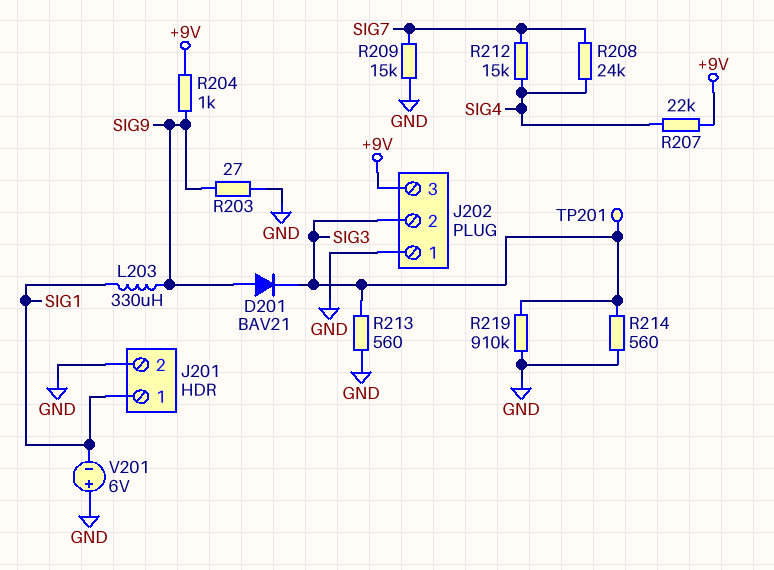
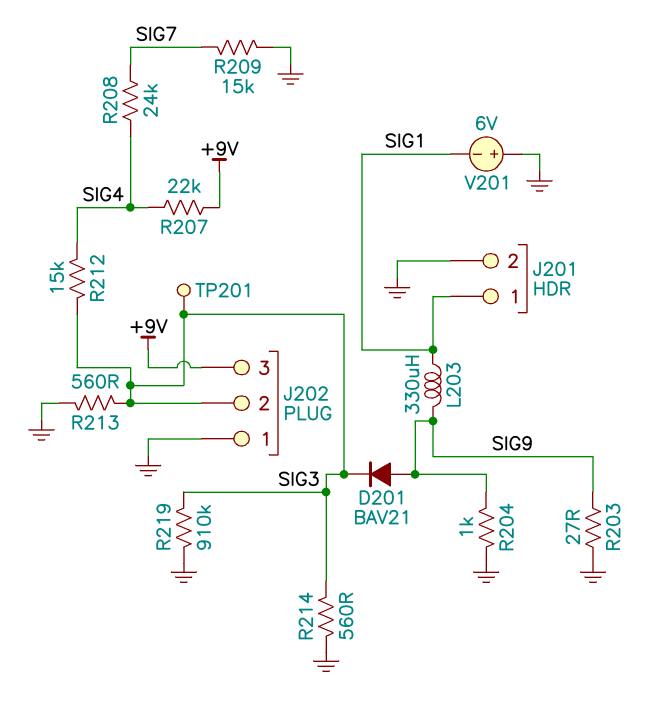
R204: 1k (+9V, SIG9) -> 1k (GND, SIG9)
R212: 15k (SIG4, SIG7) -> 15k (SIG3, SIG4)

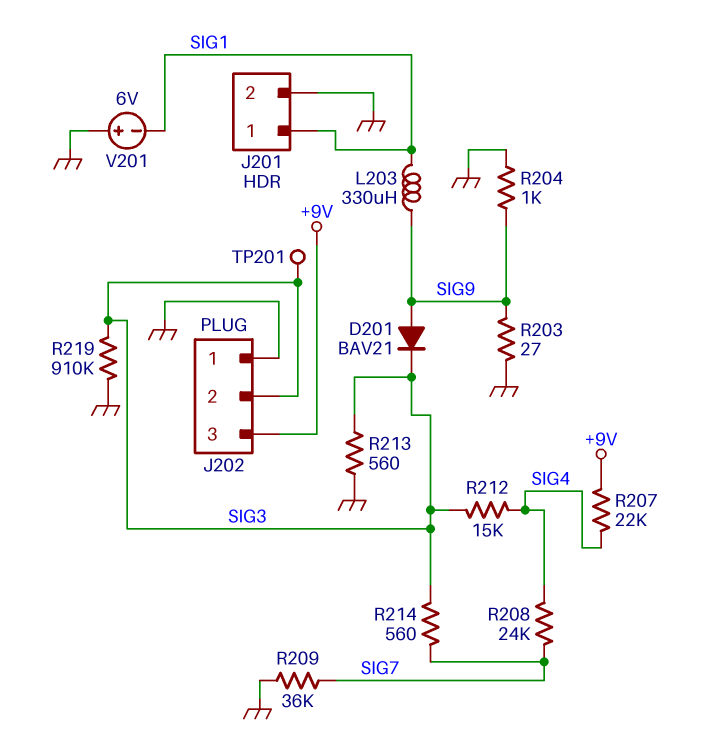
R209: 15k (GND, SIG7) -> 36k (GND, SIG7)
R214: 560 (GND, SIG3) -> 560 (SIG3, SIG7)

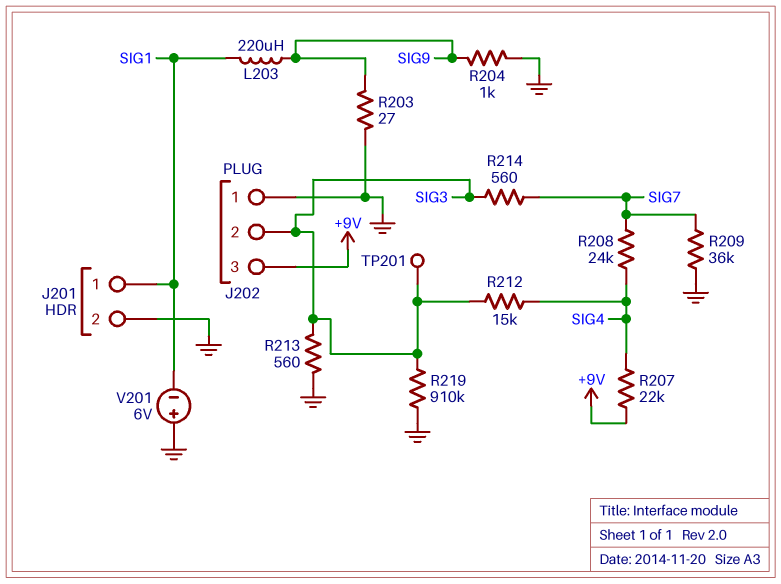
D201: diode BAV21 (A SIG9, K SIG3) -> none
L203: 330uH (SIG1, SIG9) -> 220uH (SIG1, SIG9)

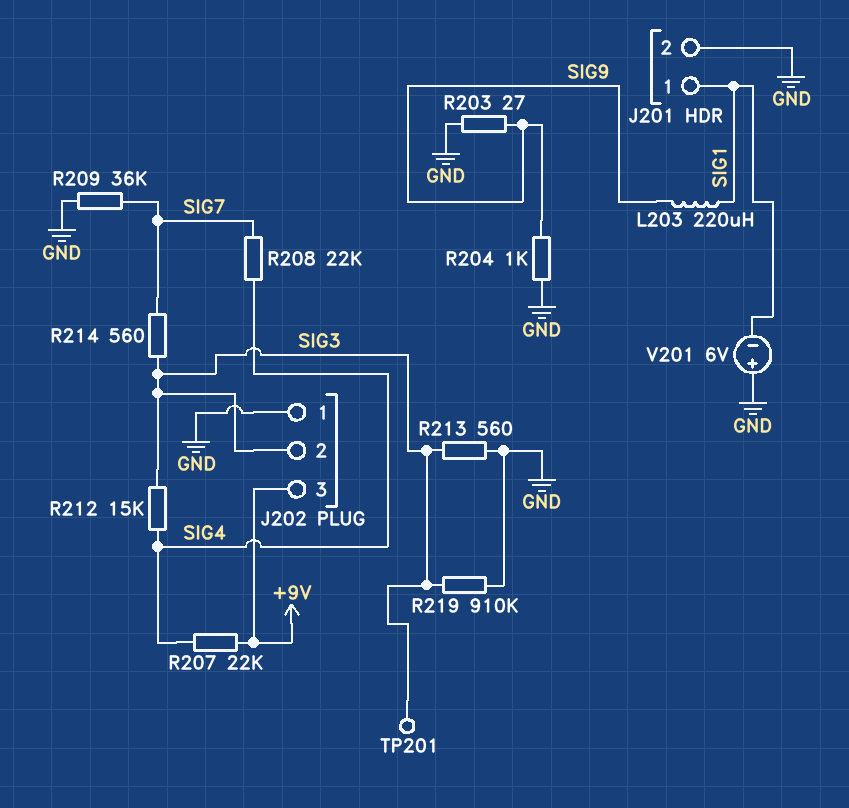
R208: 24k (SIG4, SIG7) -> 22k (SIG4, SIG7)

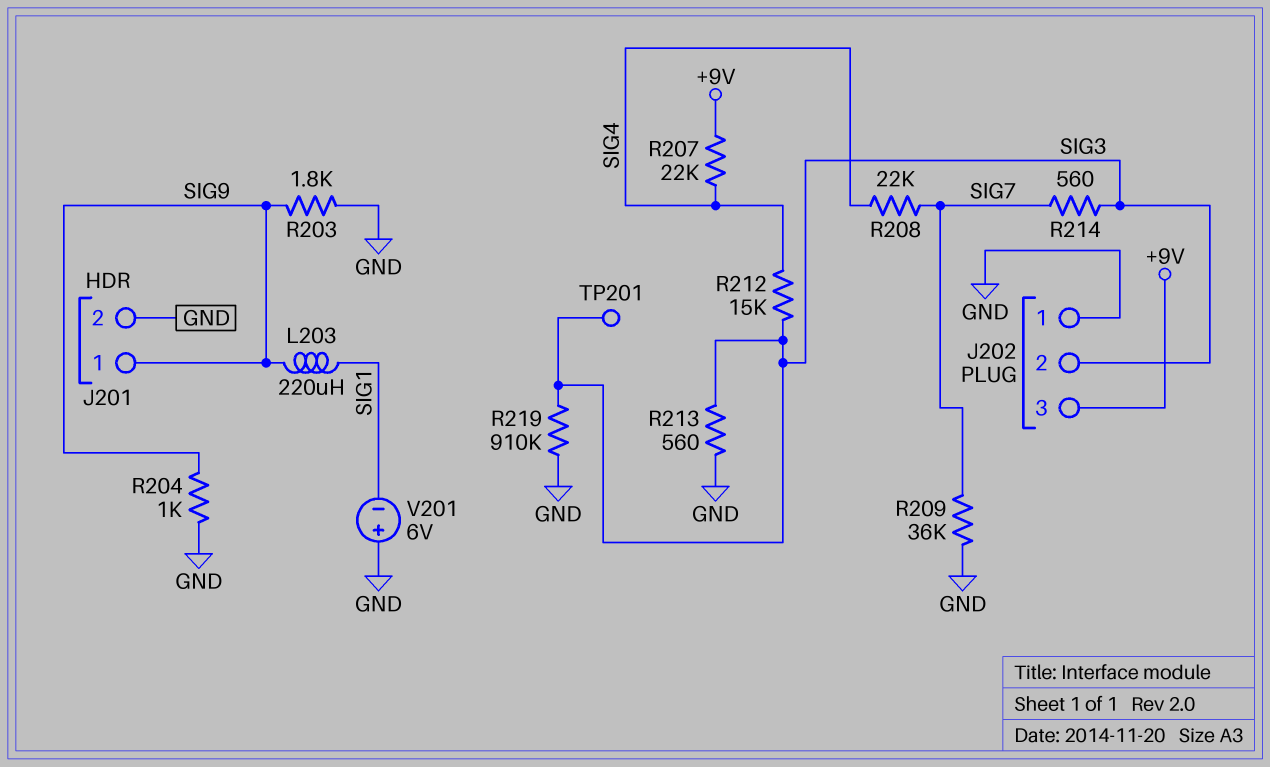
J201 pin 1: SIG1 -> SIG9
R203: 27 (GND, SIG9) -> 1.8k (GND, SIG9)

